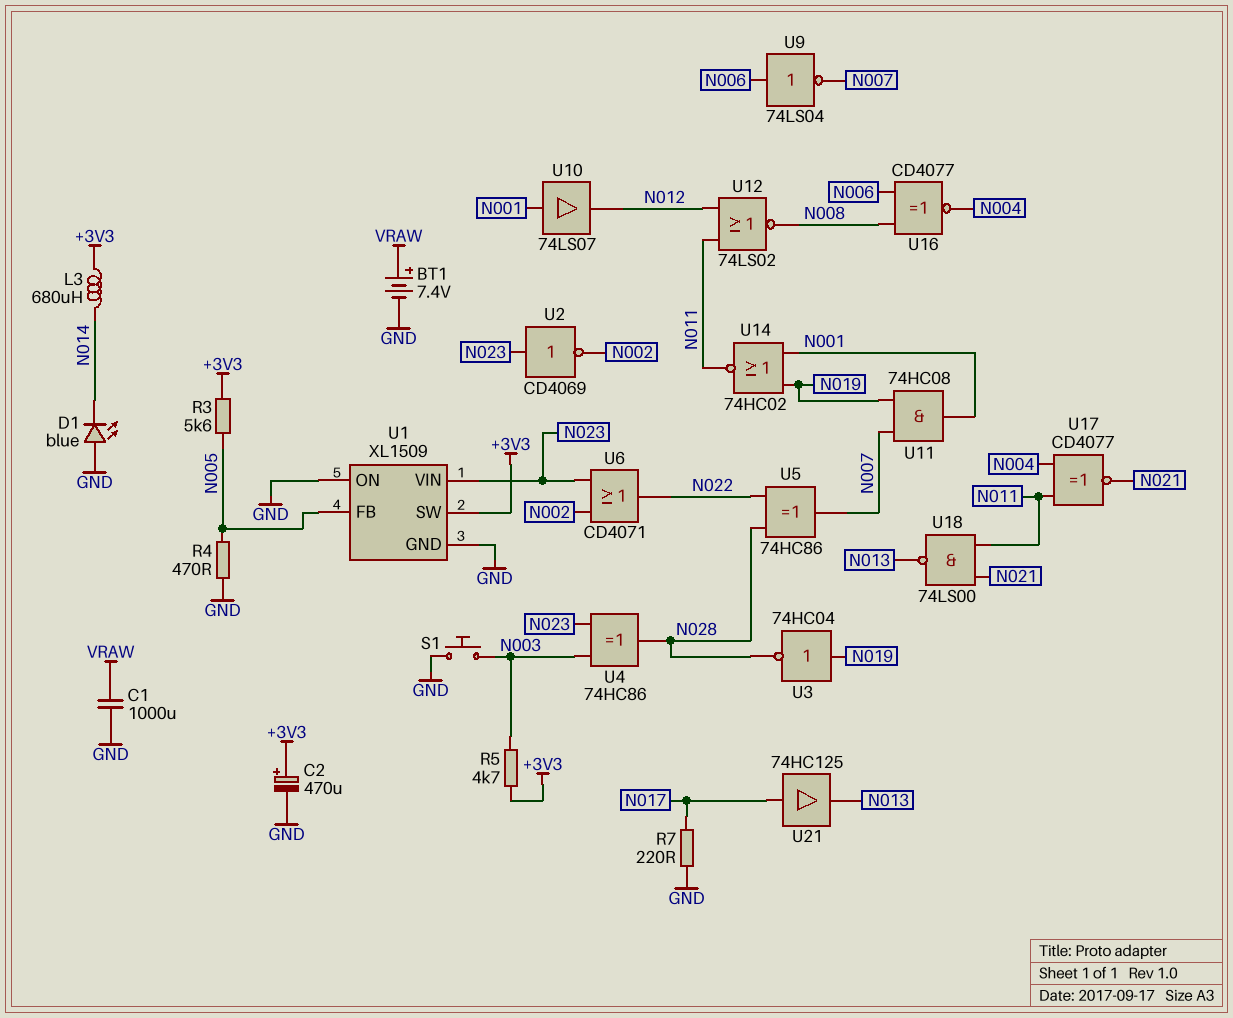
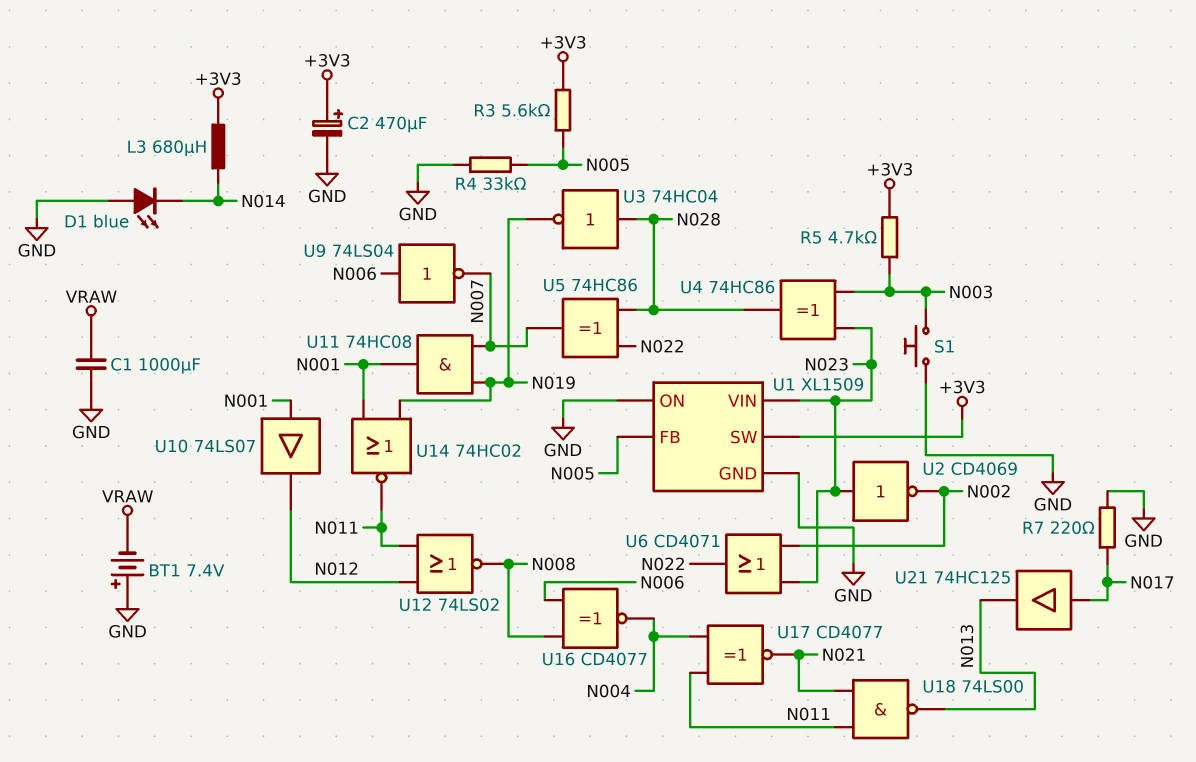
BT1: 7.4V (plus VRAW, minus GND) -> 7.4V (plus GND, minus VRAW)
R4: 470 (GND, N005) -> 33k (GND, N005)
U3: NOT 74HC04 (in N019, out N028) -> NOT 74HC04 (in N028, out N019)

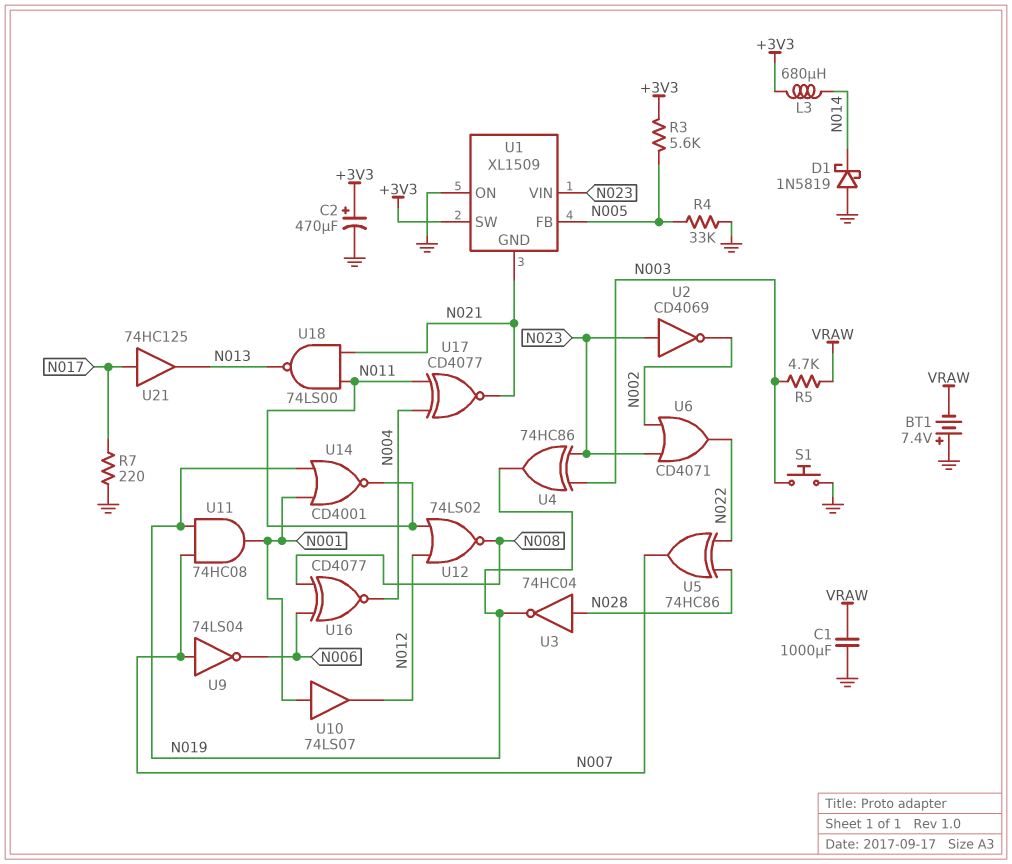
D1: LED blue (A GND, K N014) -> schottky 1N5819 (A GND, K N014)
R5: 4.7k (+3V3, N003) -> 4.7k (N003, VRAW)
U1 pin GND: GND -> N021
U4: XOR 74HC86 (in N003, in N023, out N028) -> XOR 74HC86 (in N003, in N023, out N019)
U9: NOT 74LS04 (in N006, out N007) -> NOT 74LS04 (in N007, out N006)
U14: NOR 74HC02 (in N001, in N019, out N011) -> NOR CD4001 (in N001, in N019, out N011)

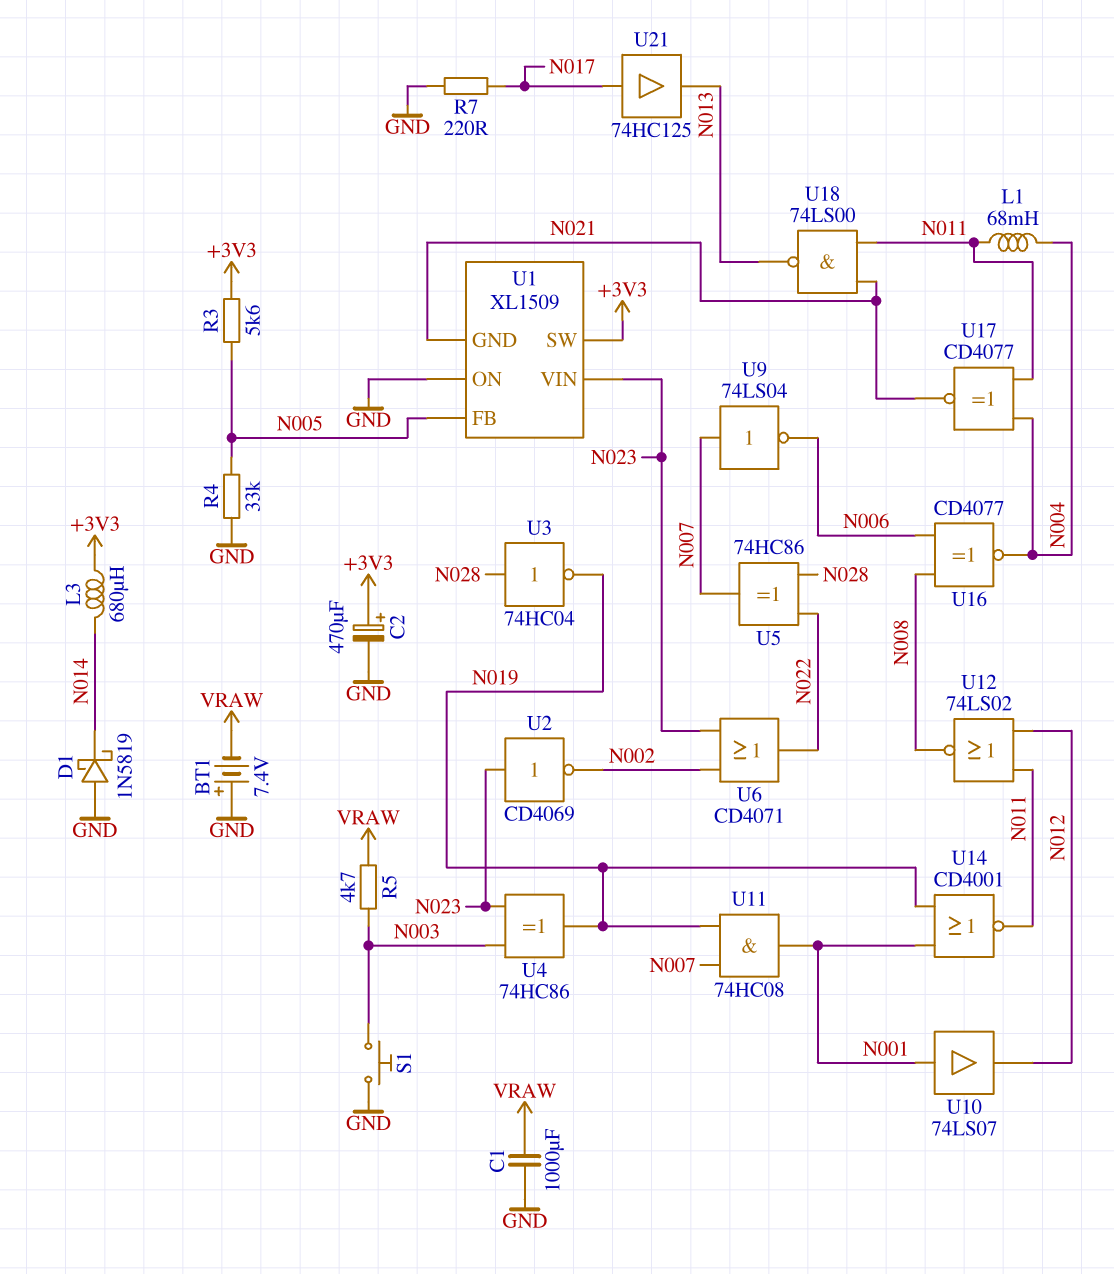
L1: none -> 68mH (N004, N011)

